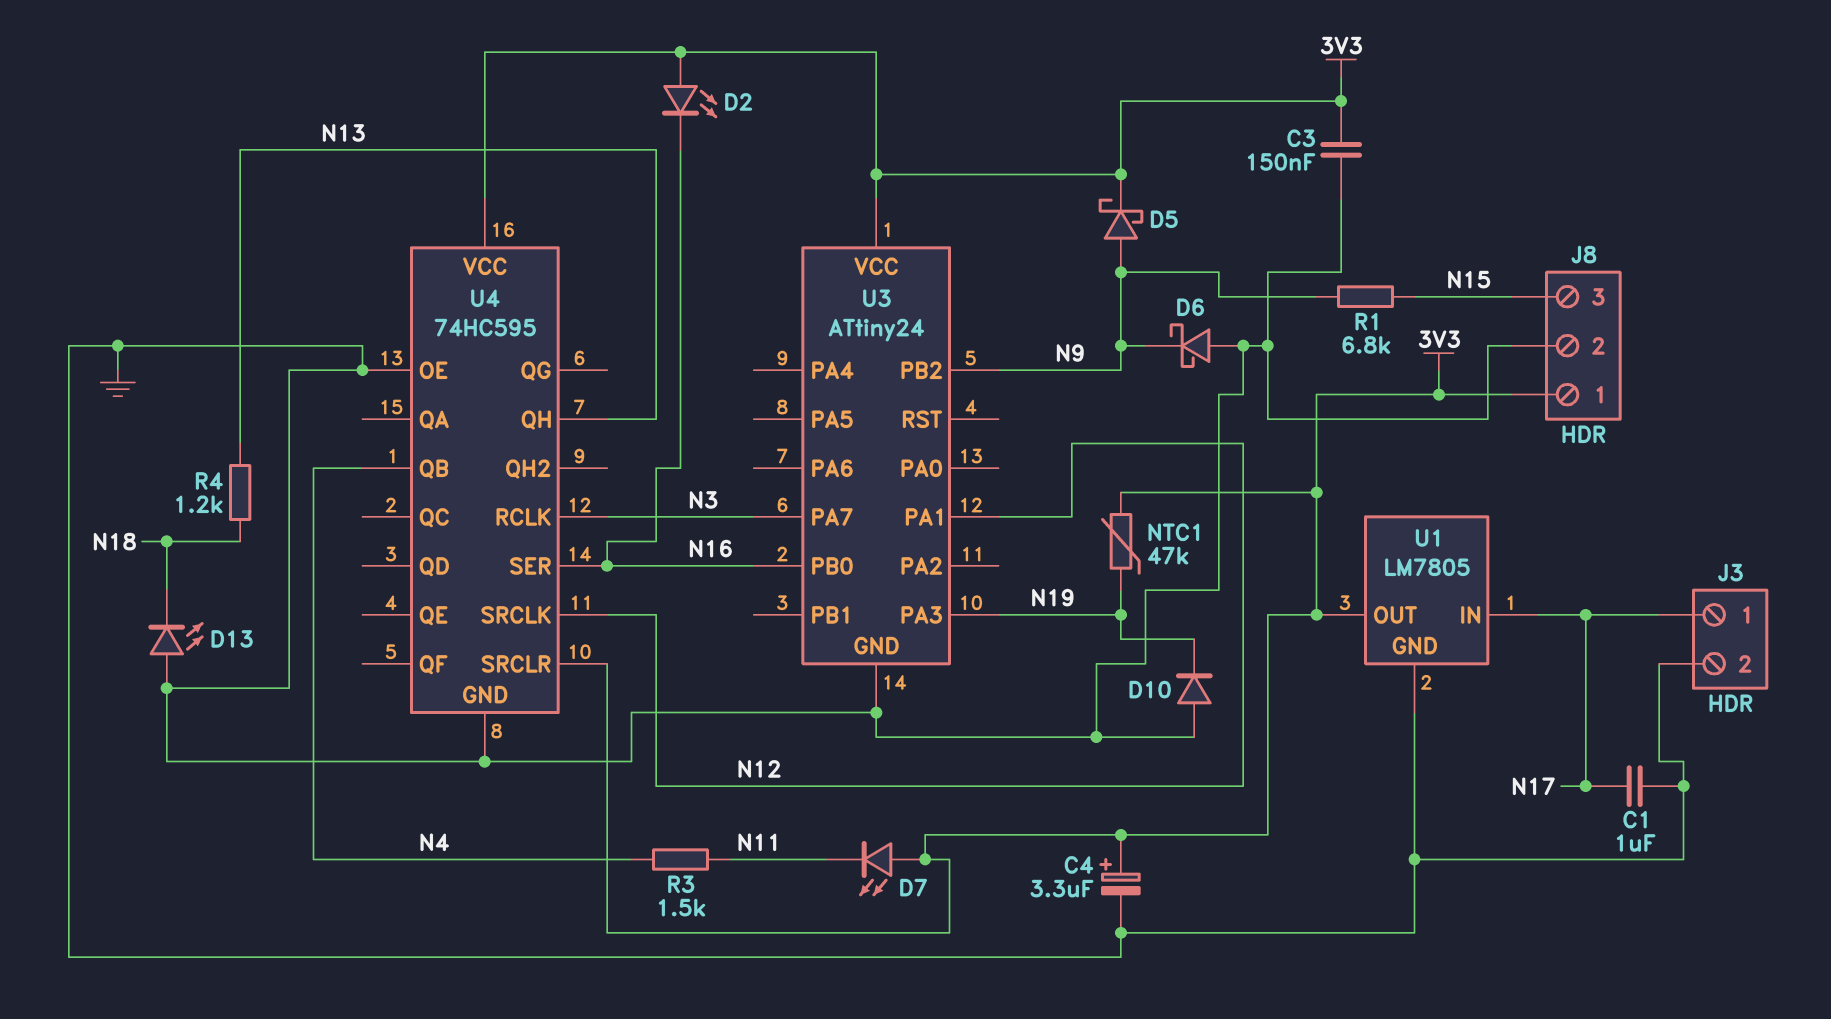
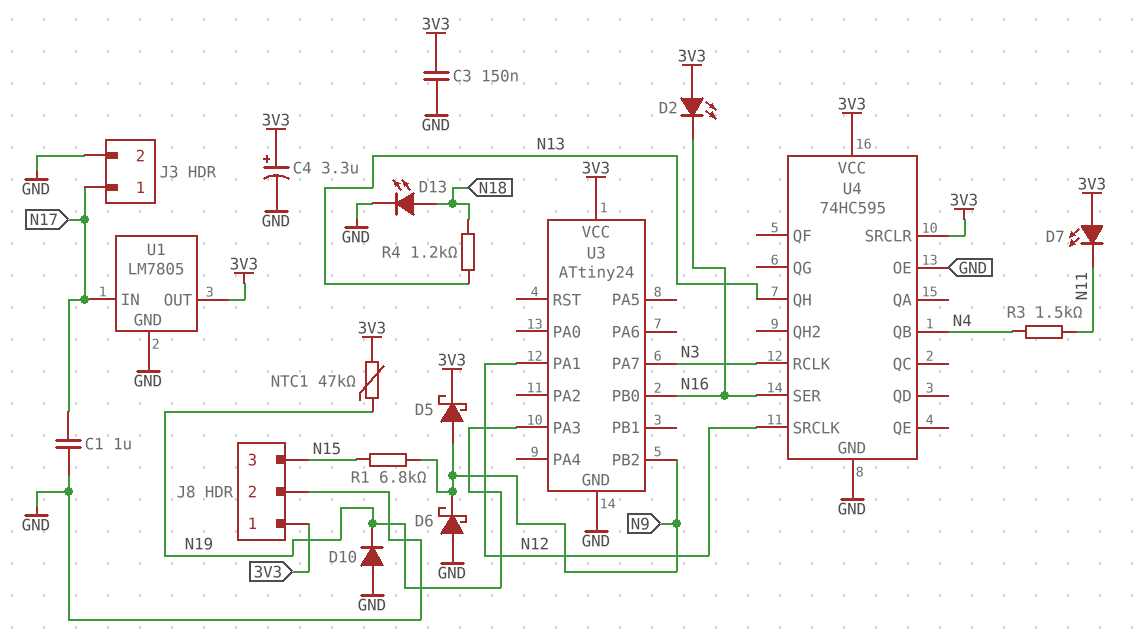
D13: LED (A GND, K N18) -> LED (A N18, K GND)

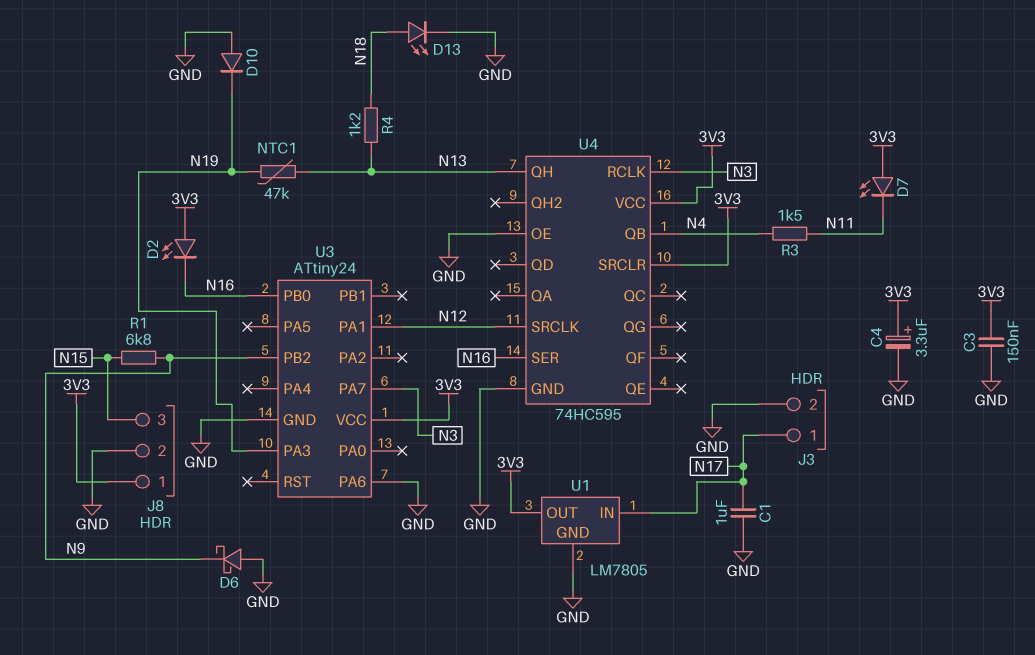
D5: schottky (A N9, K 3V3) -> none
NTC1: 47k (3V3, N19) -> 47k (N13, N19)
U3 pin PA6: none -> GND

